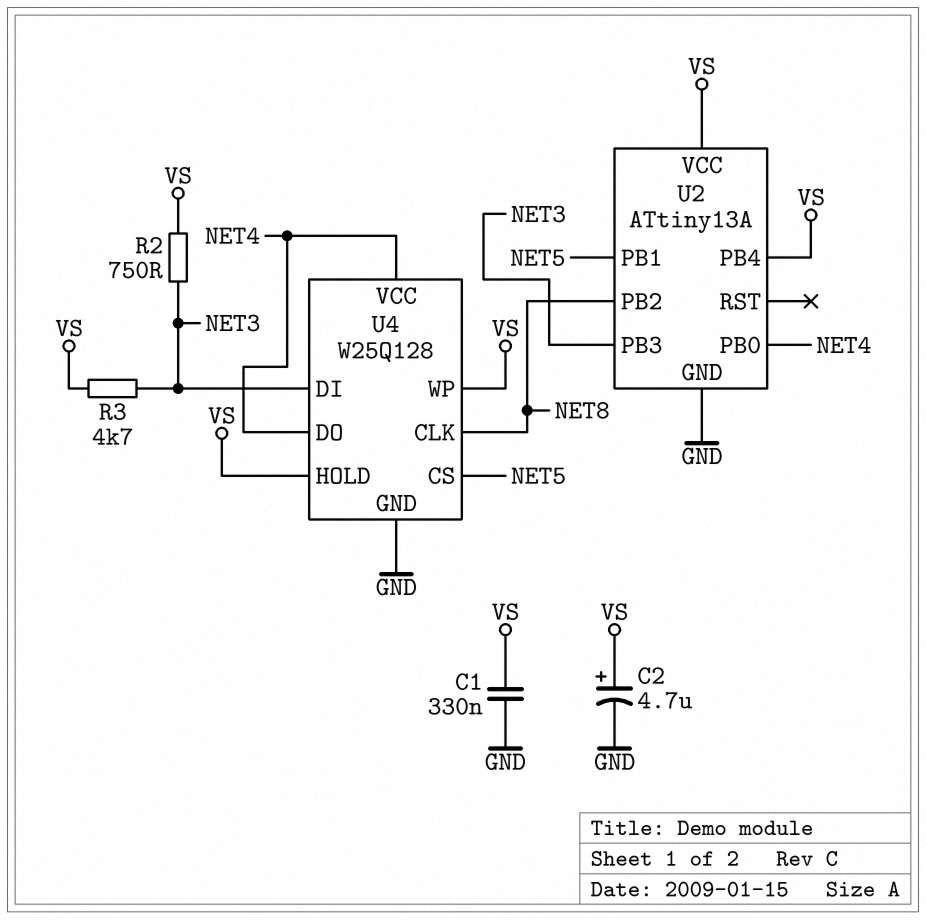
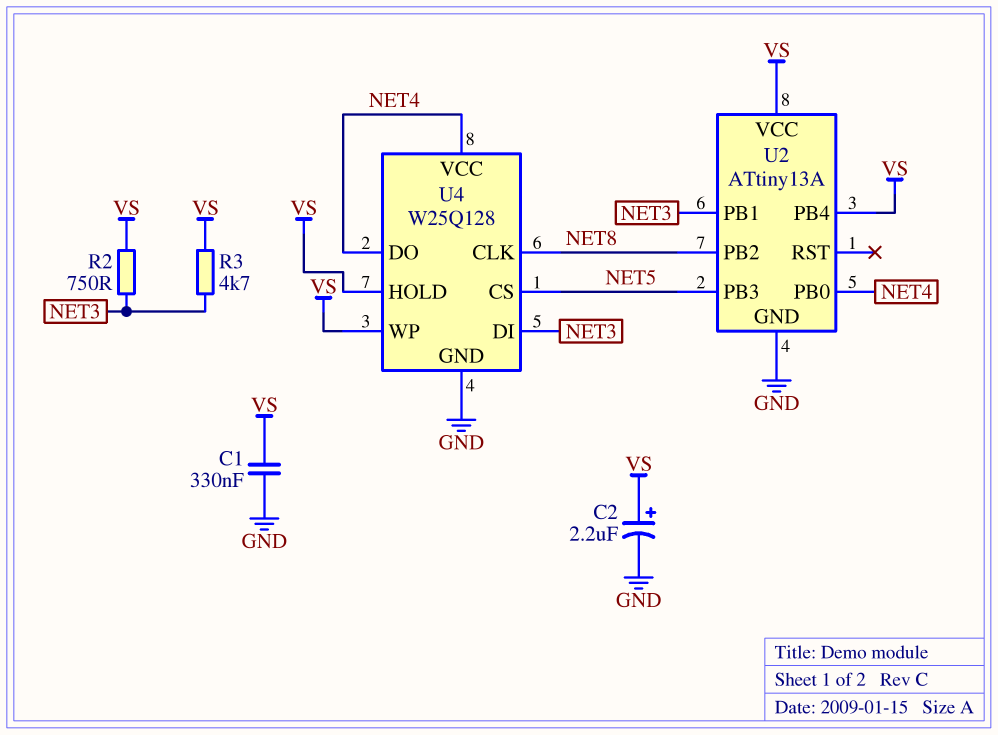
C2: 4.7uF (plus VS, minus GND) -> 2.2uF (plus VS, minus GND)
U2 pin PB1: NET5 -> NET3
U2 pin PB3: NET3 -> NET5

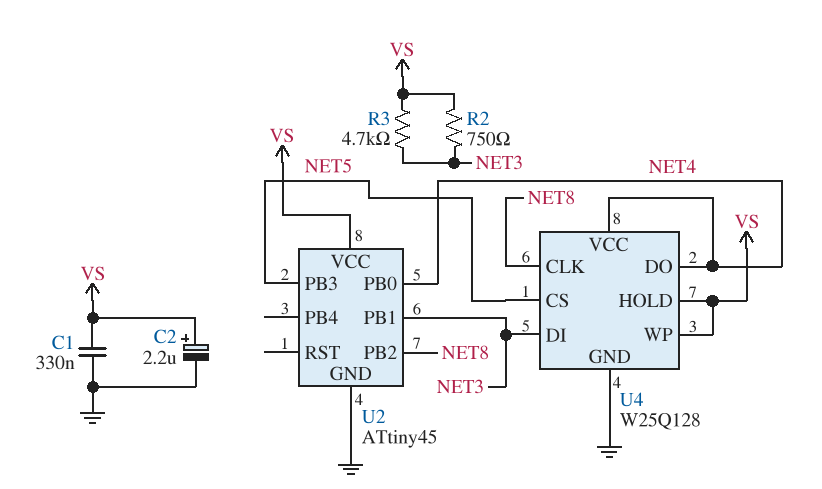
U2: ATtiny13A -> ATtiny45
U2 pin PB4: VS -> none

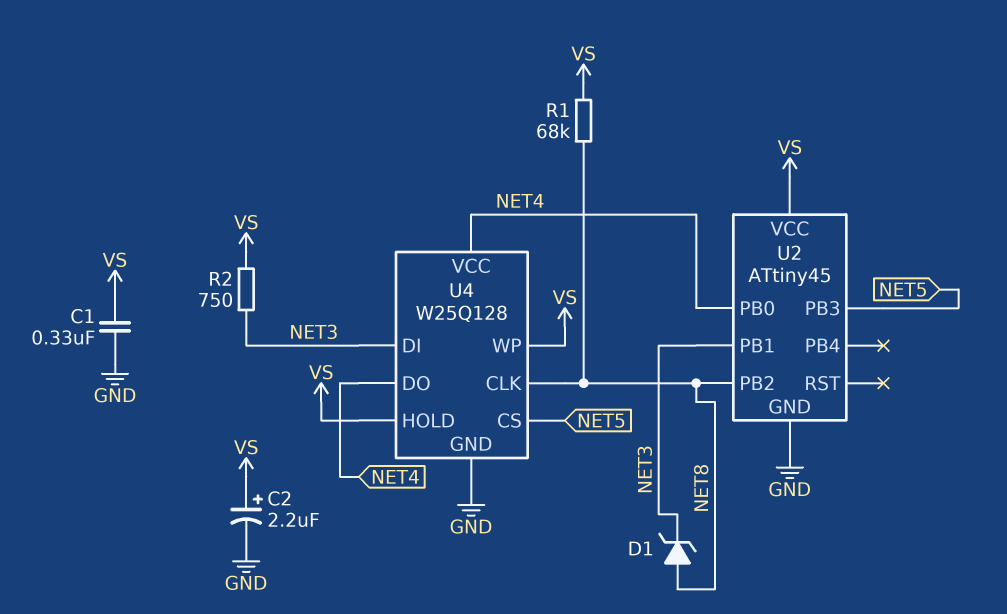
D1: none -> zener (A NET8, K NET3)
R1: none -> 68k (NET8, VS)
R3: 4.7k (NET3, VS) -> none

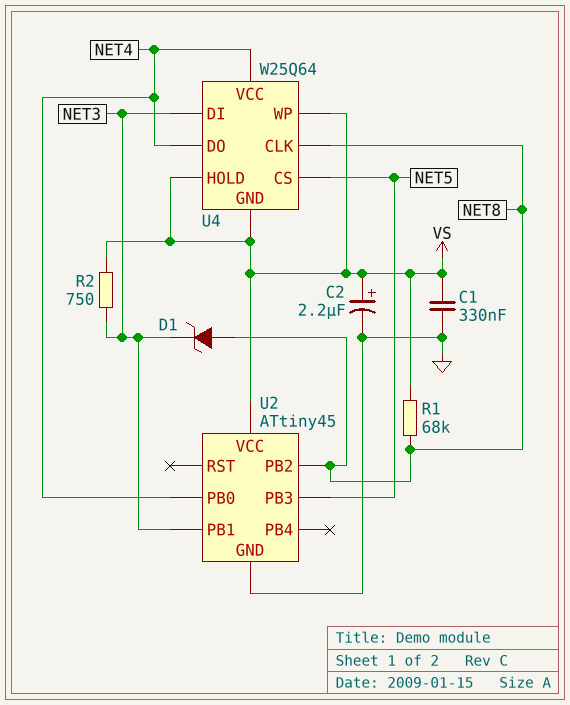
U4: W25Q128 -> W25Q64
U4 pin GND: GND -> VS

